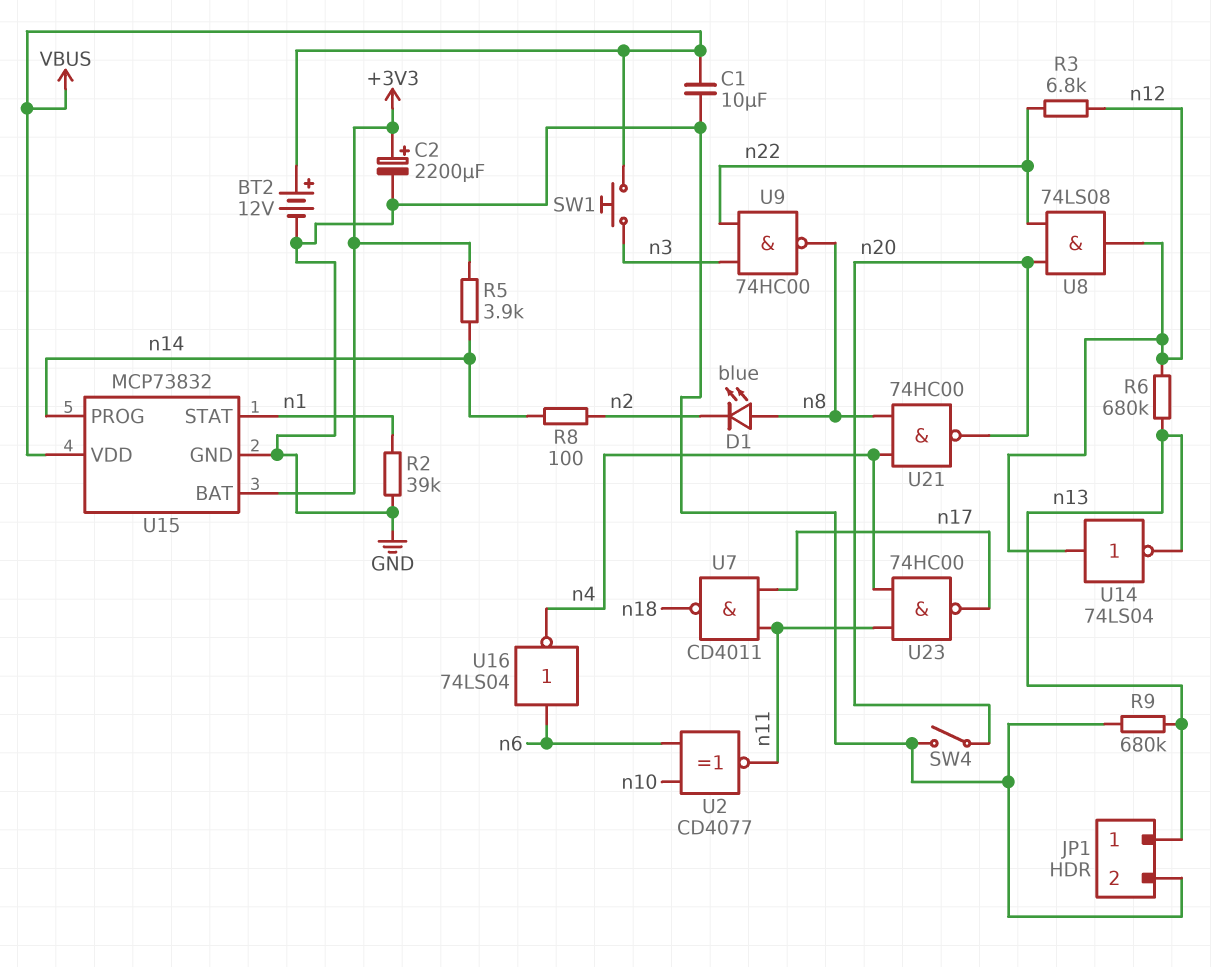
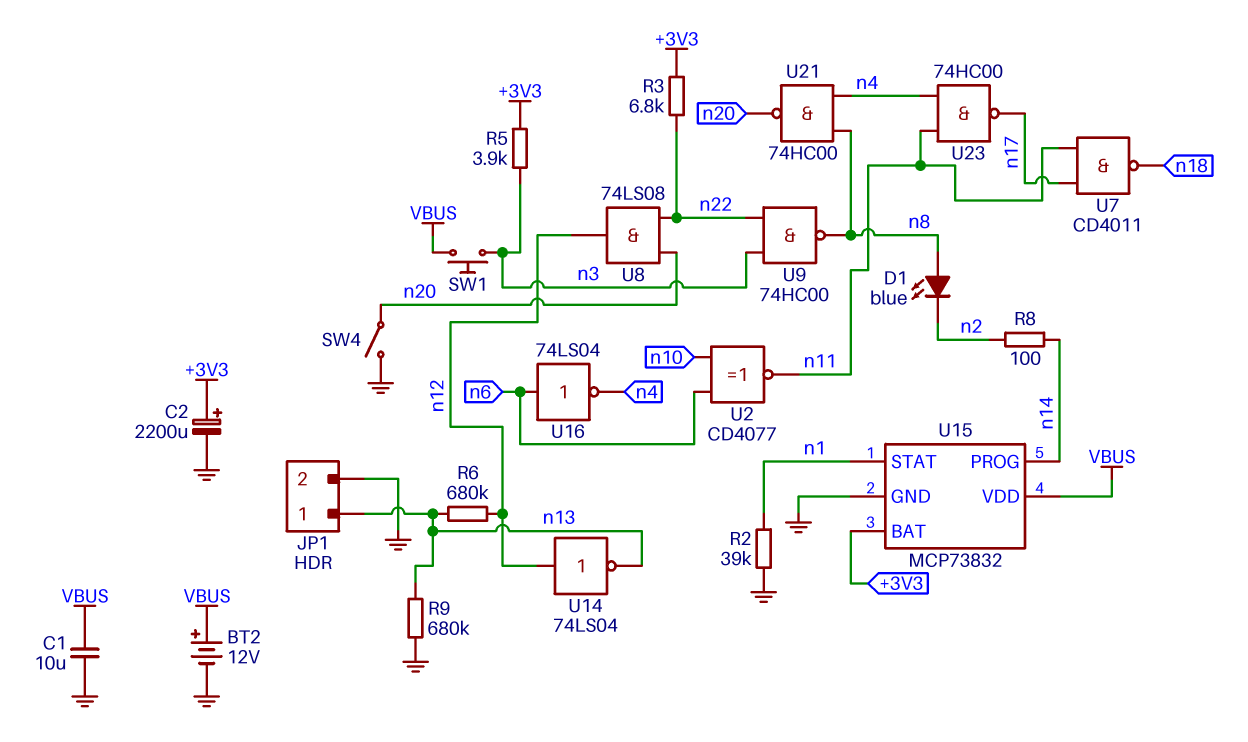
R3: 6.8k (n12, n22) -> 6.8k (+3V3, n22)
R5: 3.9k (+3V3, n14) -> 3.9k (+3V3, n3)

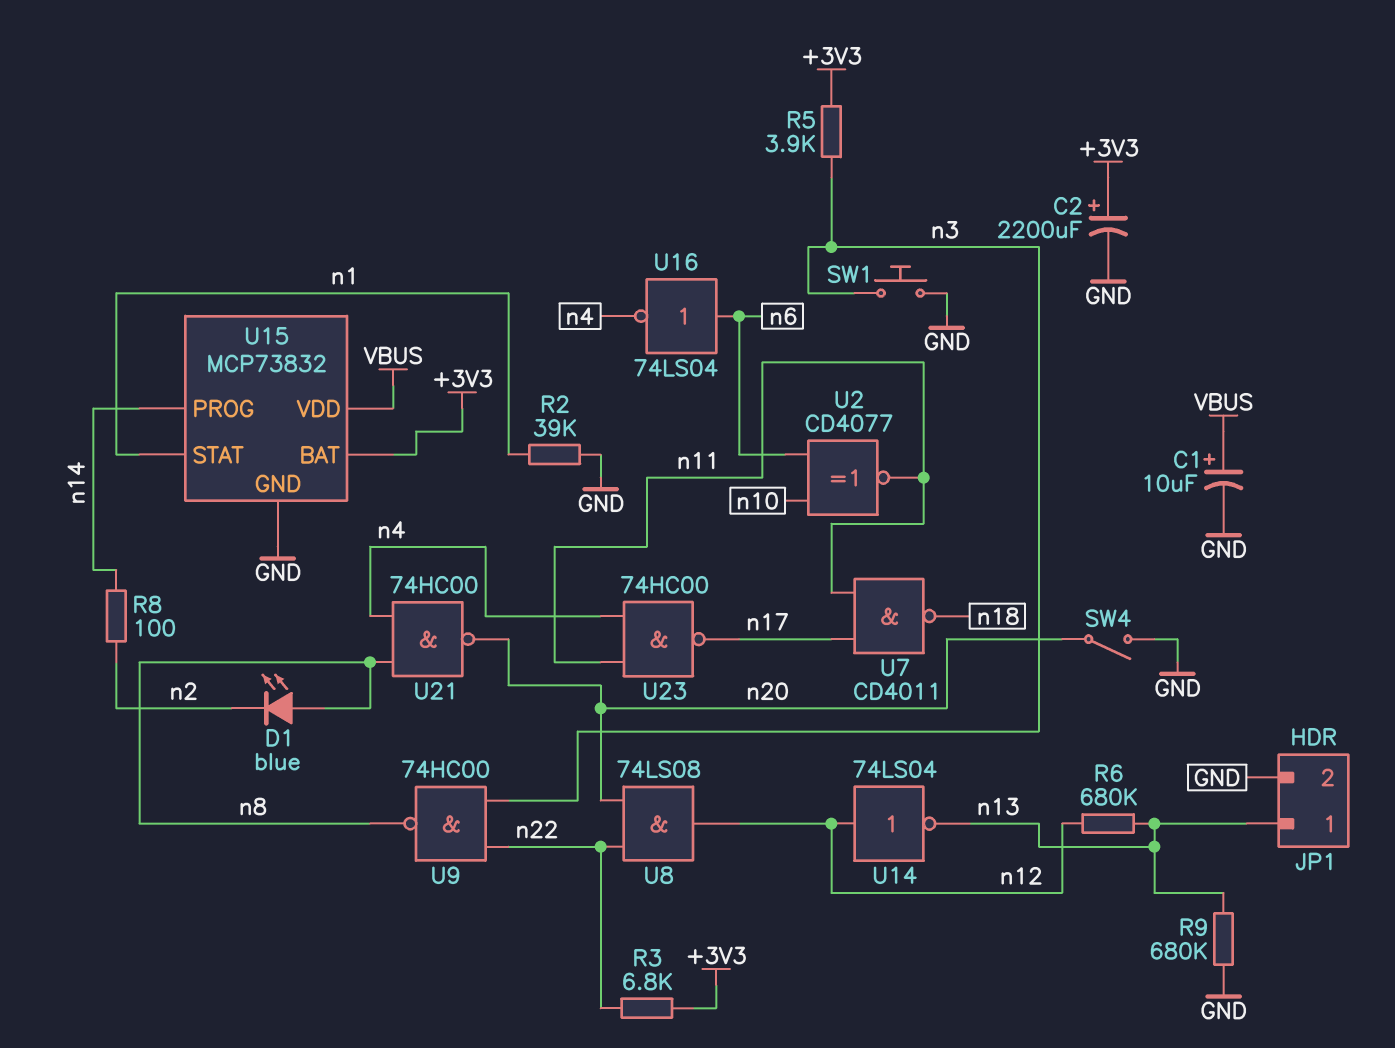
BT2: 12V (plus VBUS, minus GND) -> none
C1: 10uF (GND, VBUS) -> 10uF (plus VBUS, minus GND)
SW1: button (VBUS, n3) -> button (GND, n3)

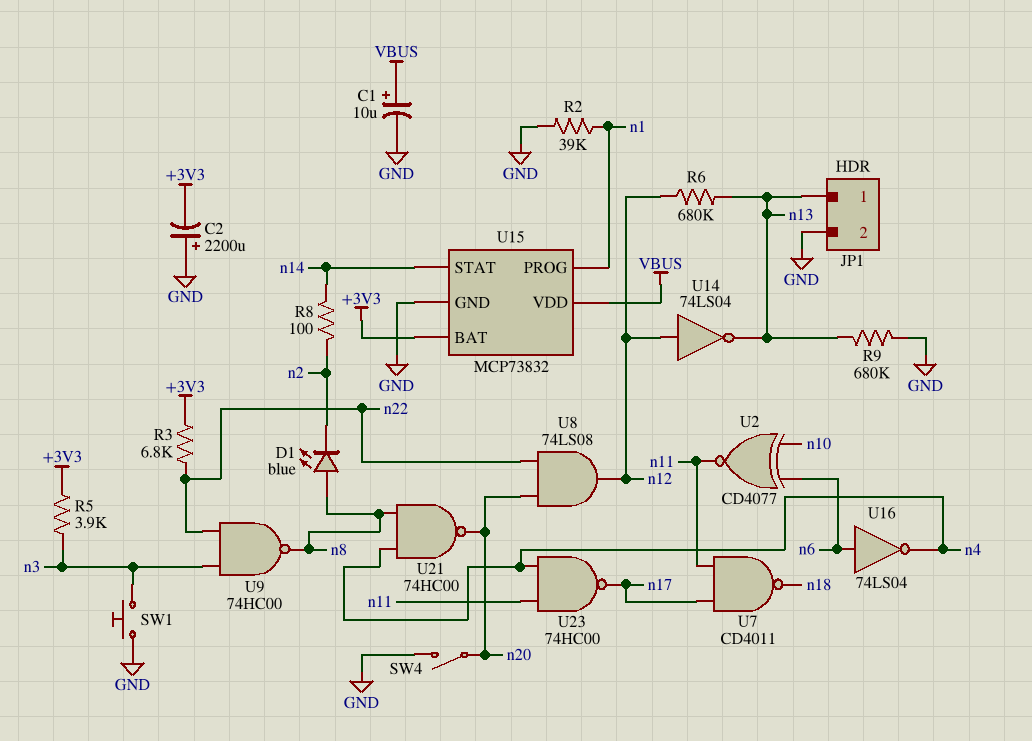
C2: 2200uF (plus +3V3, minus GND) -> 2200uF (plus GND, minus +3V3)
U15 pin PROG: n14 -> n1
U15 pin STAT: n1 -> n14

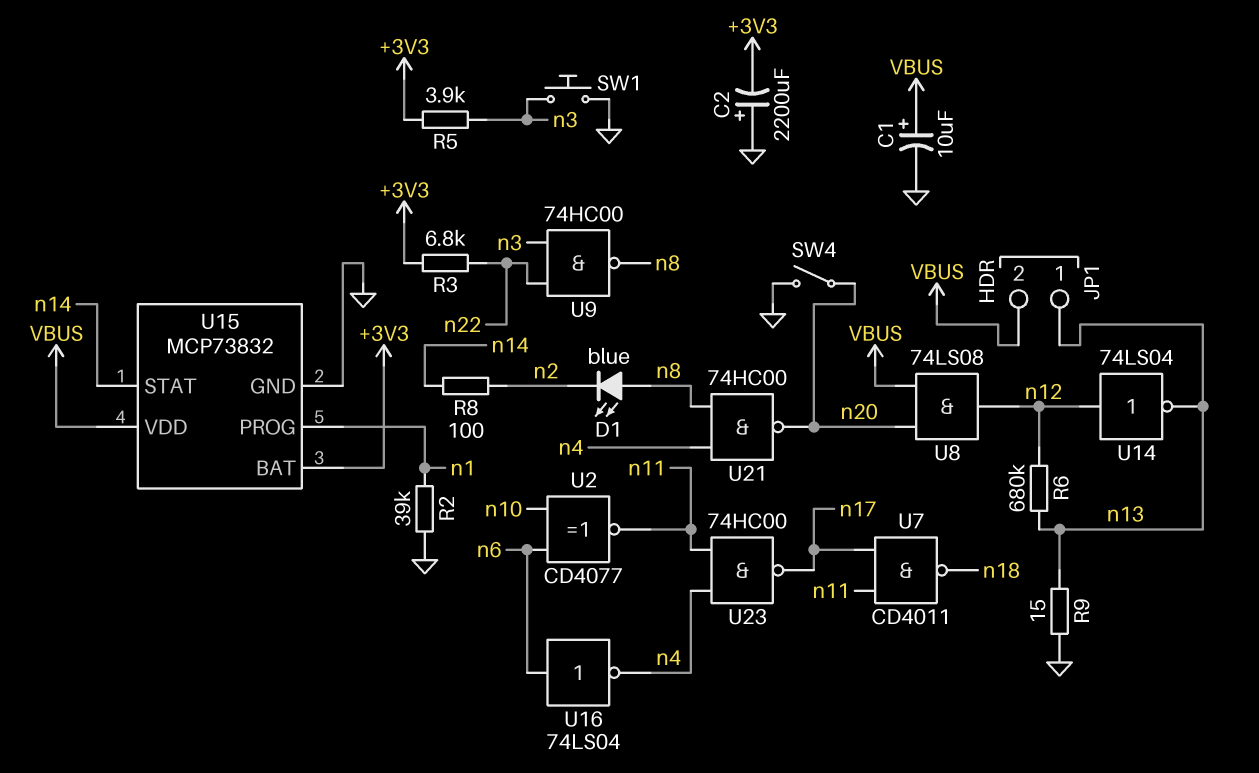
JP1 pin 2: GND -> VBUS
R9: 680k (GND, n13) -> 15 (GND, n13)
U8: AND 74LS08 (in n20, in n22, out n12) -> AND 74LS08 (in VBUS, in n20, out n12)

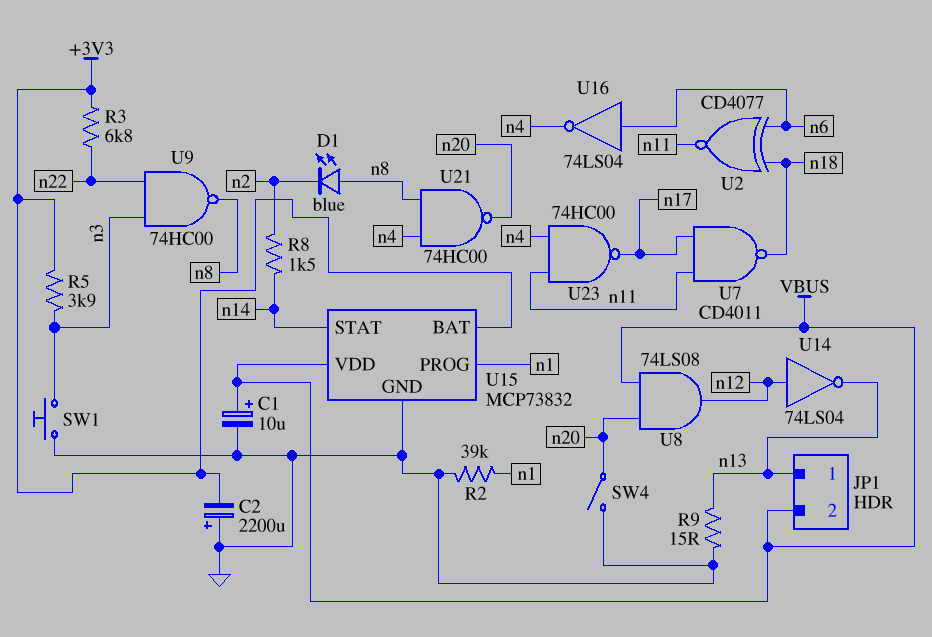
R6: 680k (n12, n13) -> none
R8: 100 (n2, n14) -> 1.5k (n2, n14)
U2: XNOR CD4077 (in n6, in n10, out n11) -> XNOR CD4077 (in n6, in n18, out n11)

